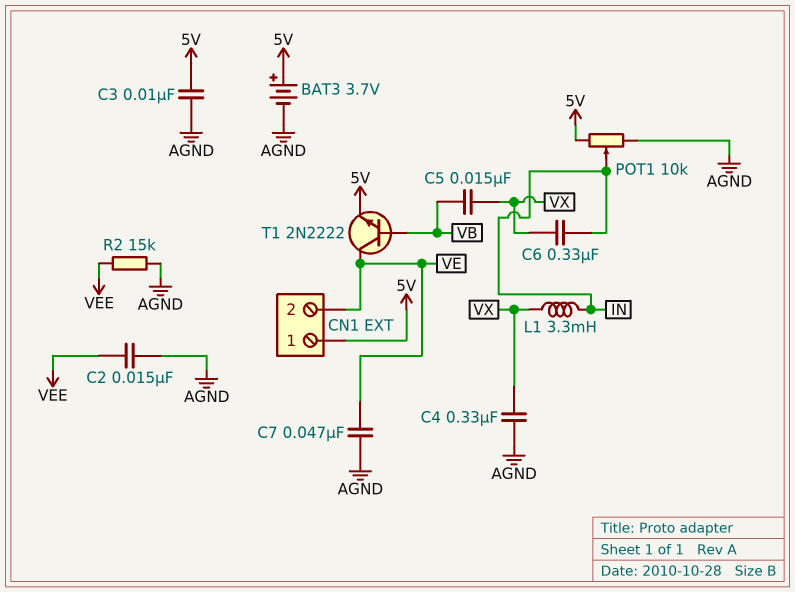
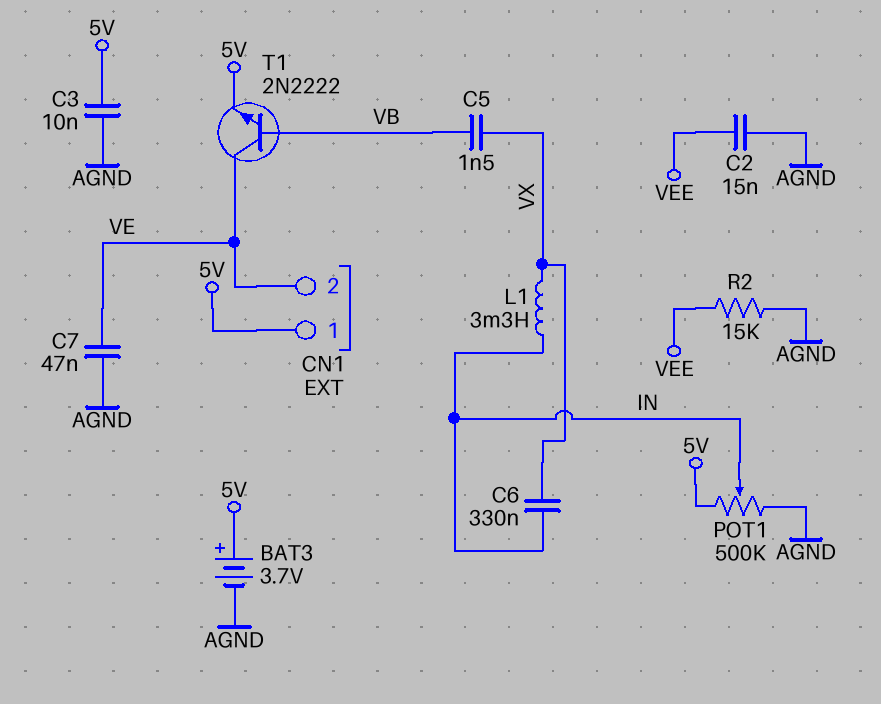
C4: 330nF (AGND, VX) -> none
C5: 15nF (VB, VX) -> 1.5nF (VB, VX)
POT1: 10k (5V, AGND, wiper IN) -> 500k (5V, AGND, wiper IN)

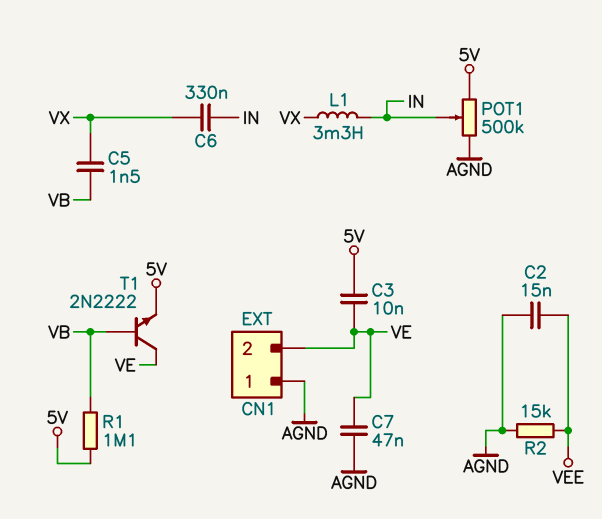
BAT3: 3.7V (plus 5V, minus AGND) -> none
C3: 10nF (5V, AGND) -> 10nF (5V, VE)
CN1 pin 1: 5V -> AGND
R1: none -> 1.1M (5V, VB)

